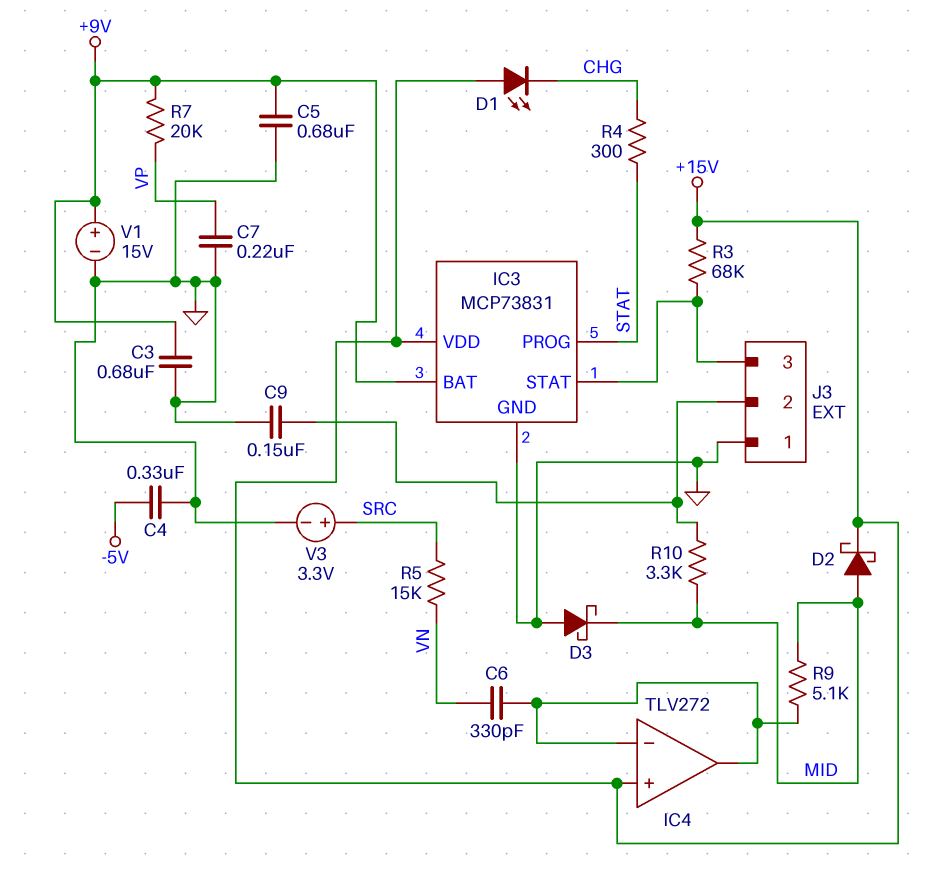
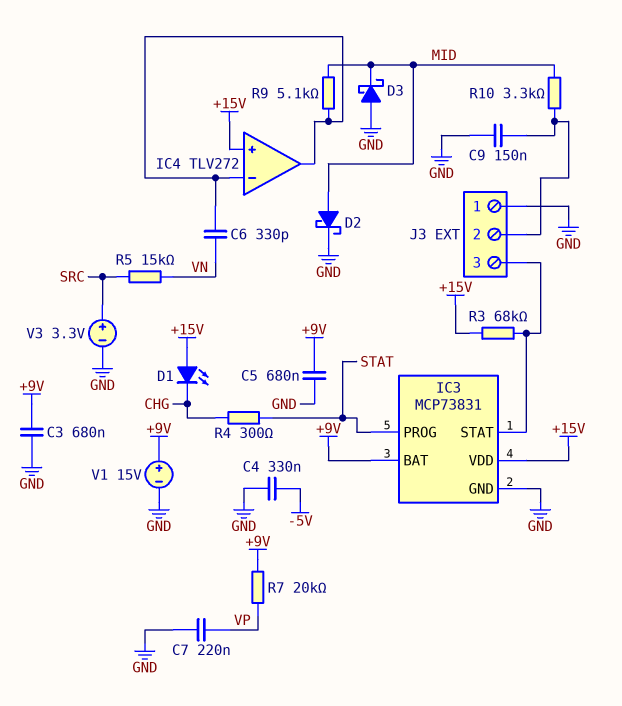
D2: schottky (A MID, K +15V) -> schottky (A MID, K GND)

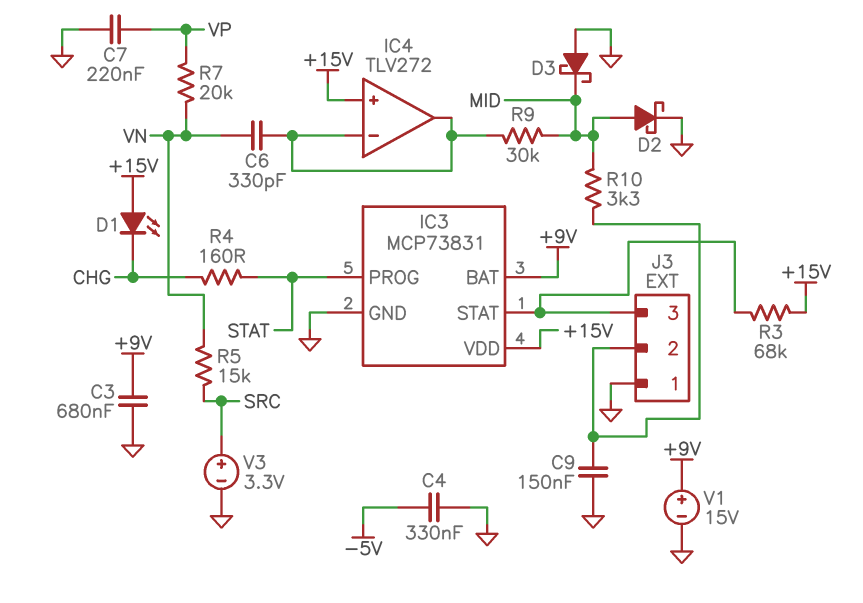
C5: 680nF (+9V, GND) -> none
R4: 300 (CHG, STAT) -> 160 (CHG, STAT)
R7: 20k (+9V, VP) -> 20k (VN, VP)
R9: 5.1k (IC4/in-, MID) -> 30k (IC4/in-, MID)

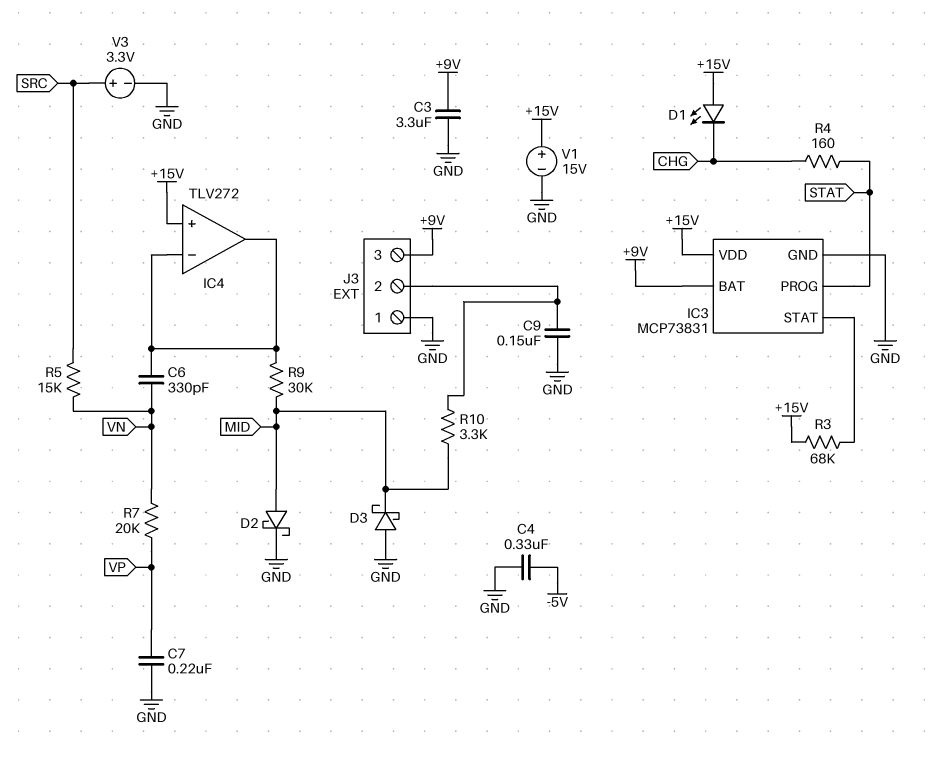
C3: 680nF (+9V, GND) -> 3.3uF (+9V, GND)
J3 pin 3: IC3/STAT -> +9V
V1: 15V (plus +9V, minus GND) -> 15V (plus +15V, minus GND)

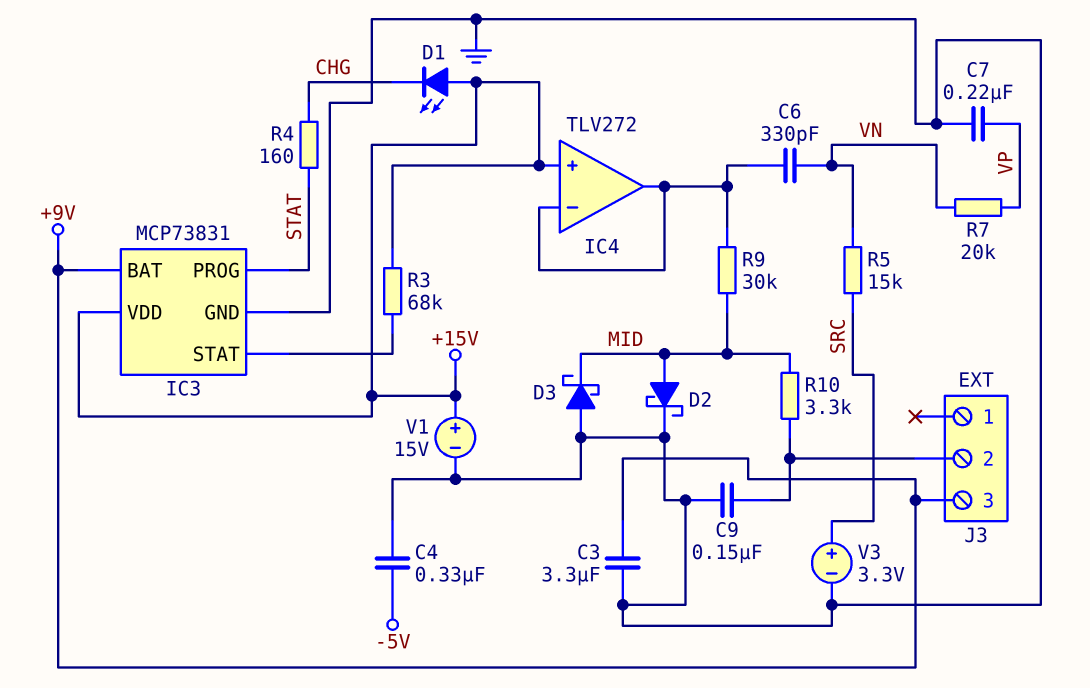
J3 pin 1: GND -> none

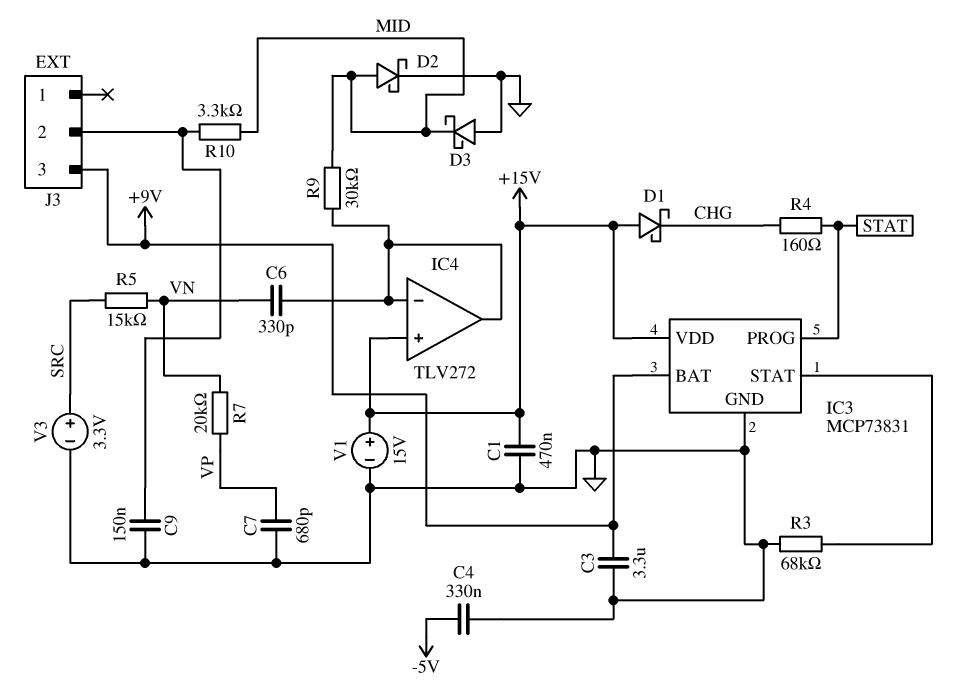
C1: none -> 470nF (+15V, GND)
C7: 220nF (GND, VP) -> 680pF (GND, VP)
D1: LED (A +15V, K CHG) -> schottky (A +15V, K CHG)
R3: 68k (+15V, IC3/STAT) -> 68k (GND, IC3/STAT)

